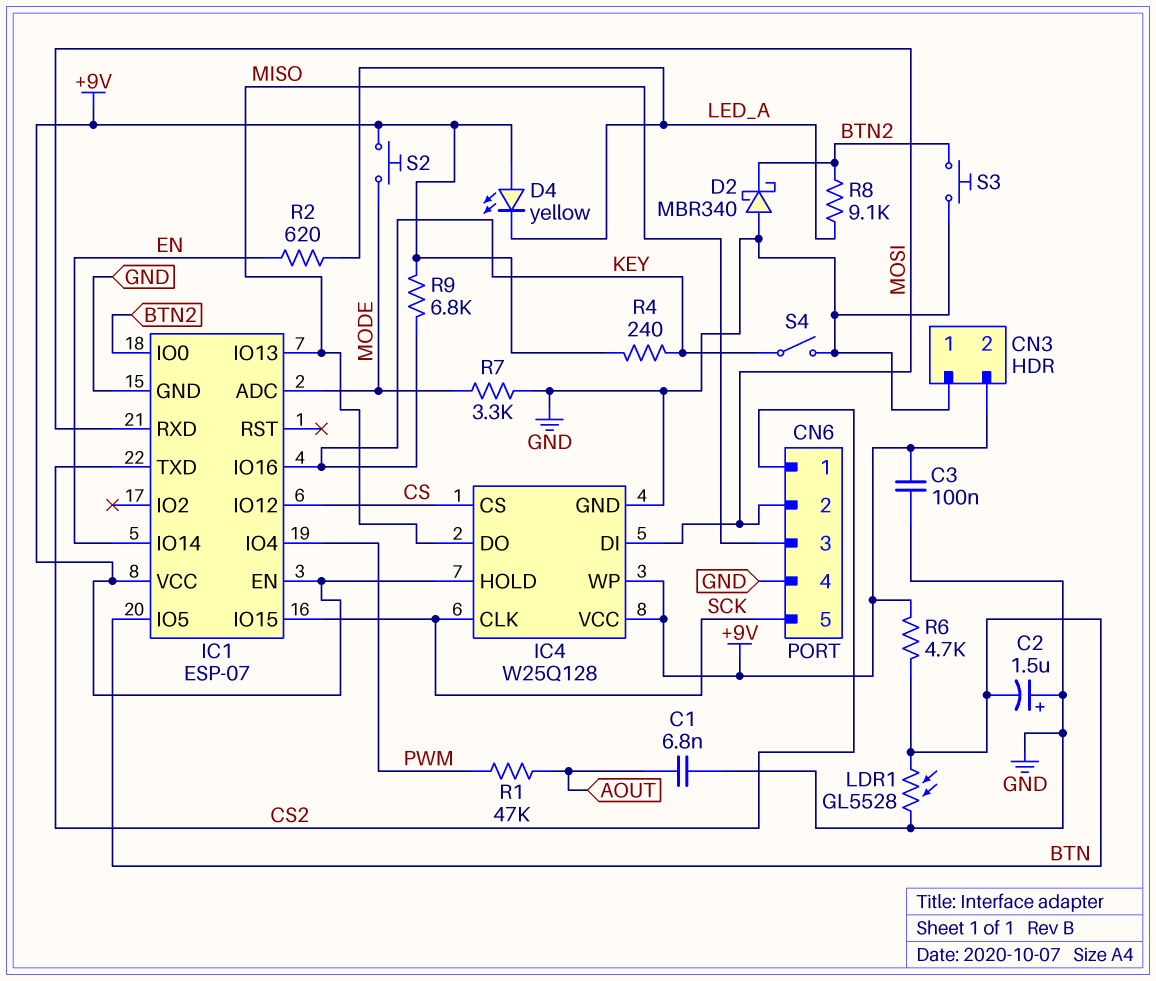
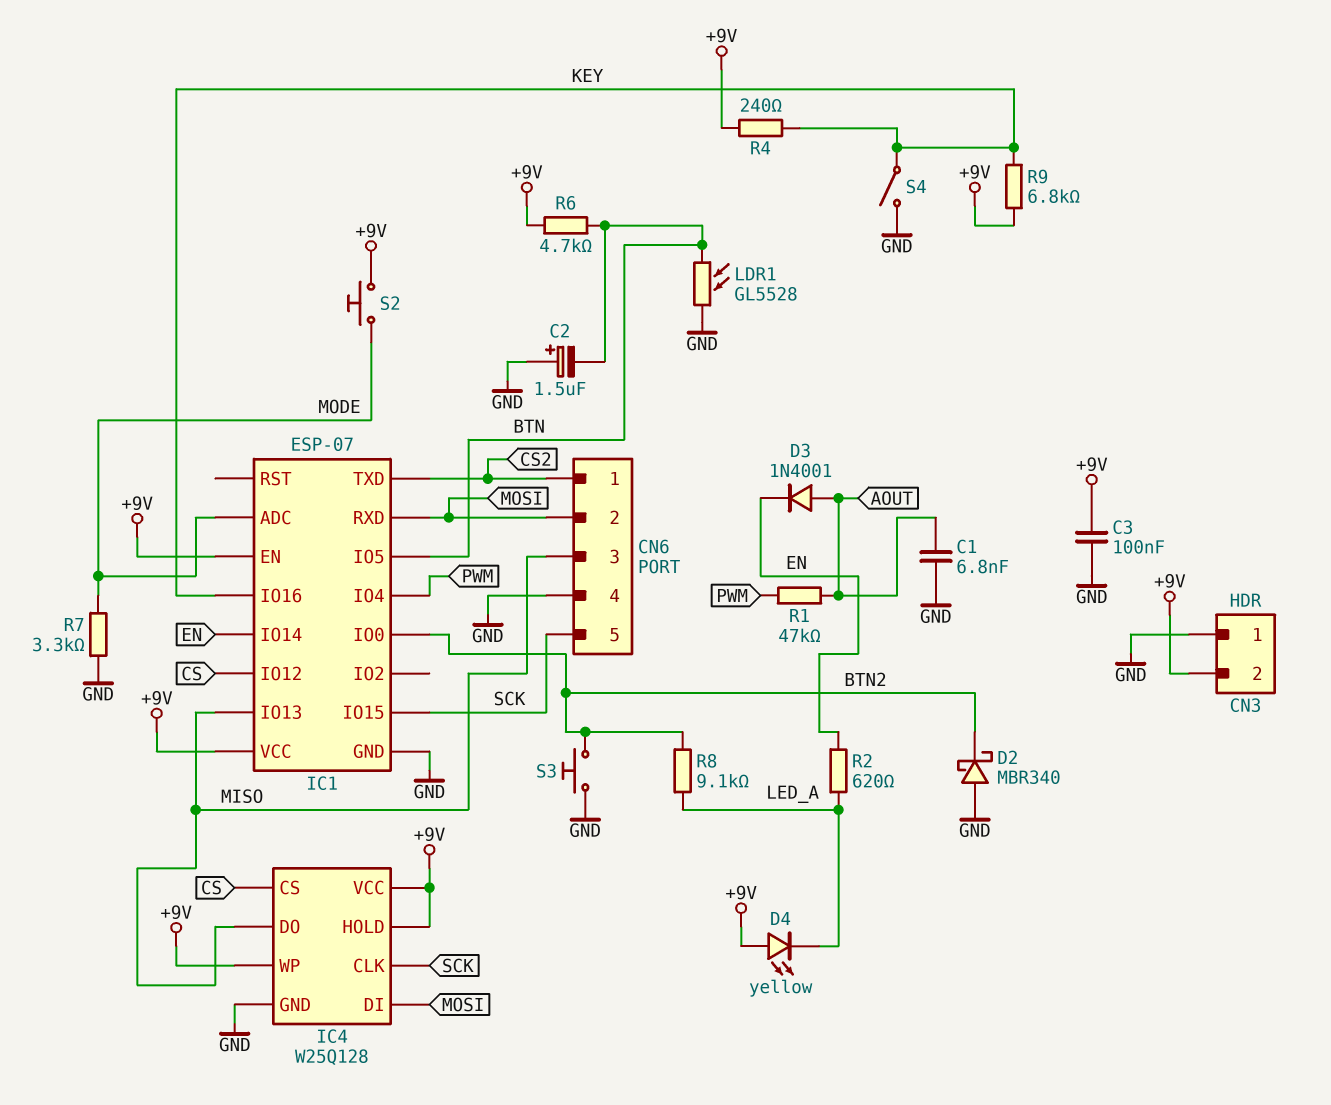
D3: none -> diode 1N4001 (A AOUT, K EN)

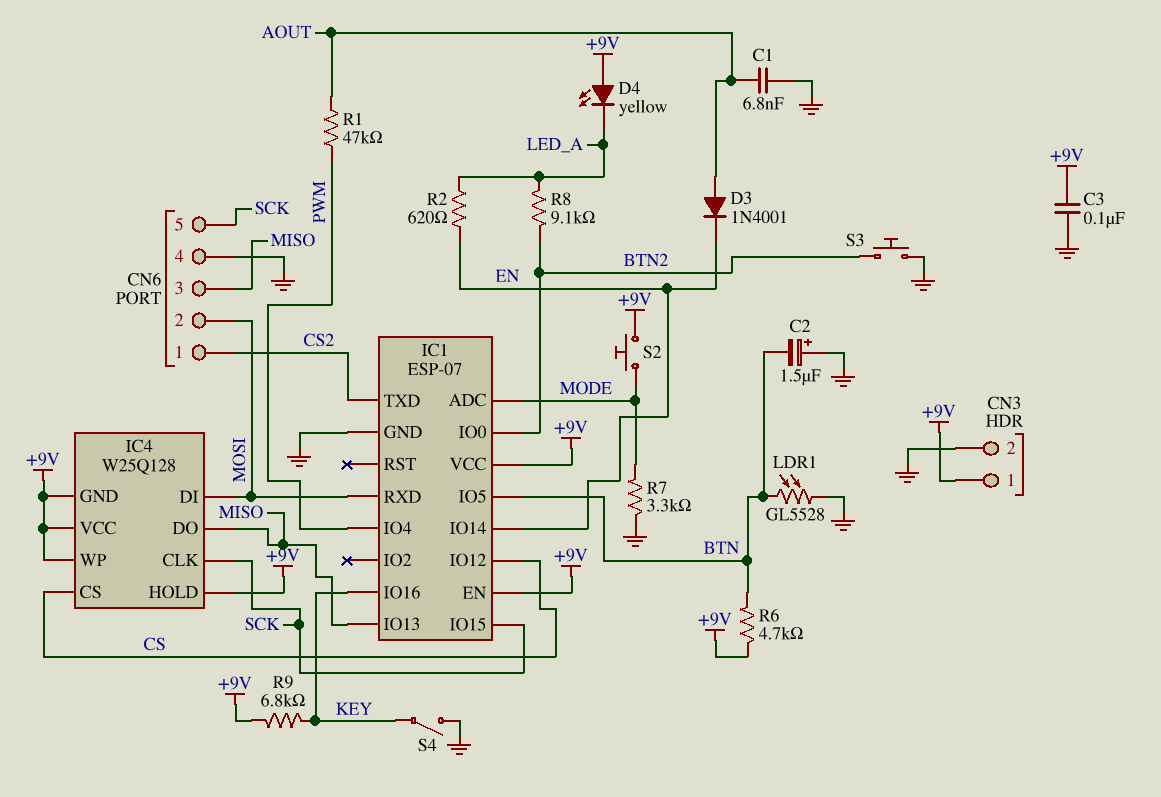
CN3 pin 1: GND -> +9V
CN3 pin 2: +9V -> GND
D2: schottky MBR340 (A GND, K BTN2) -> none
IC4 pin GND: GND -> +9V
R4: 240 (+9V, KEY) -> none

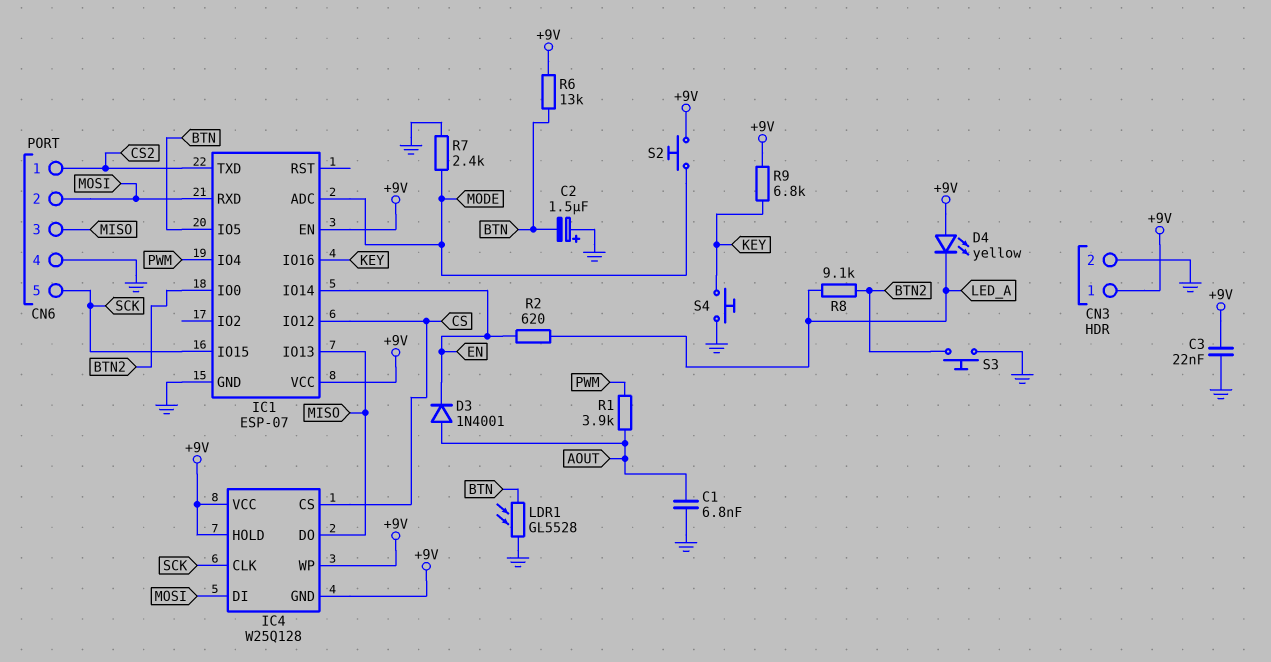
C3: 100nF (+9V, GND) -> 22nF (+9V, GND)
R1: 47k (AOUT, PWM) -> 3.9k (AOUT, PWM)
R6: 4.7k (+9V, BTN) -> 13k (+9V, BTN)
R7: 3.3k (GND, MODE) -> 2.4k (GND, MODE)
S4: switch (GND, KEY) -> button (GND, KEY)

